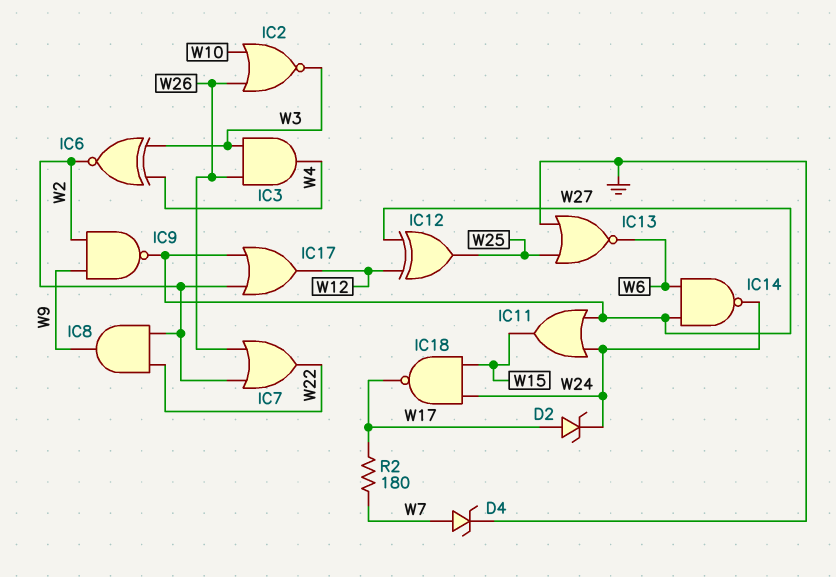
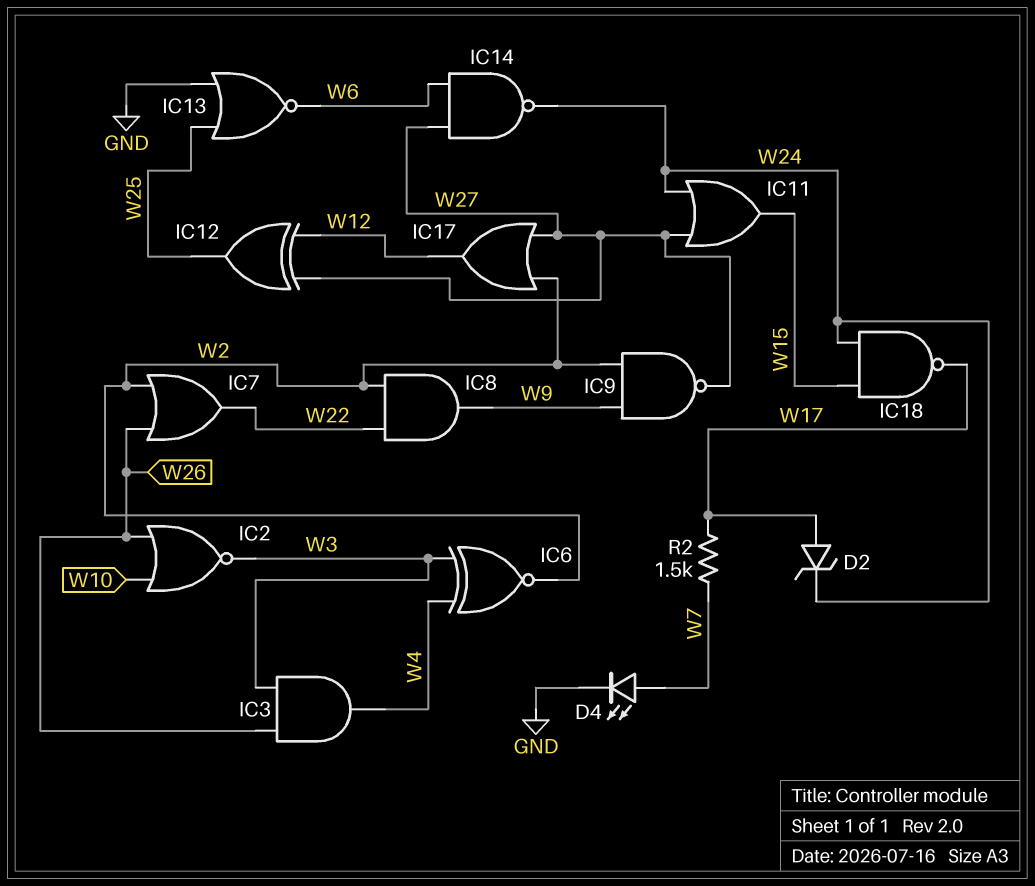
D4: zener (A W7, K GND) -> LED (A W7, K GND)
R2: 180 (W7, W17) -> 1.5k (W7, W17)

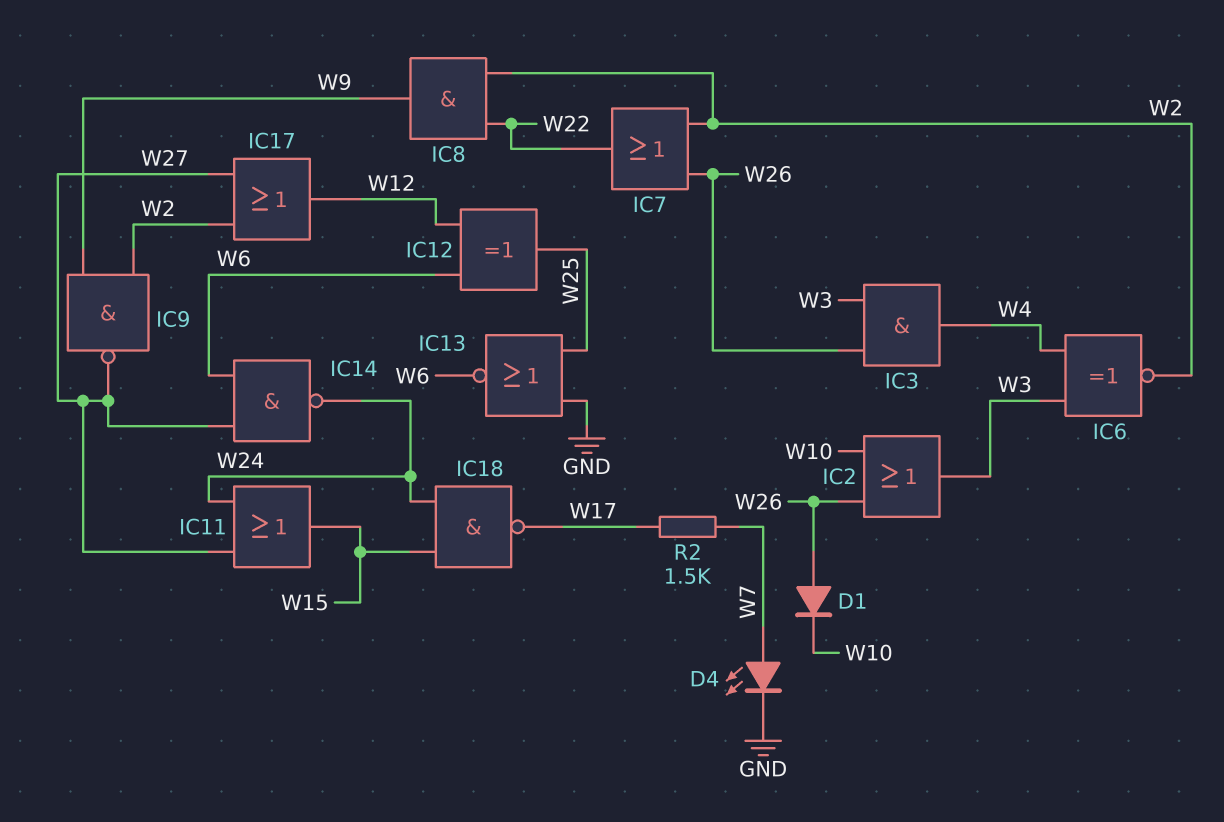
D1: none -> diode (A W26, K W10)
D2: zener (A W17, K W24) -> none
IC2: NOR (in W10, in W26, out W3) -> OR (in W10, in W26, out W3)
IC12: XOR (in W12, in W27, out W25) -> XOR (in W6, in W12, out W25)

